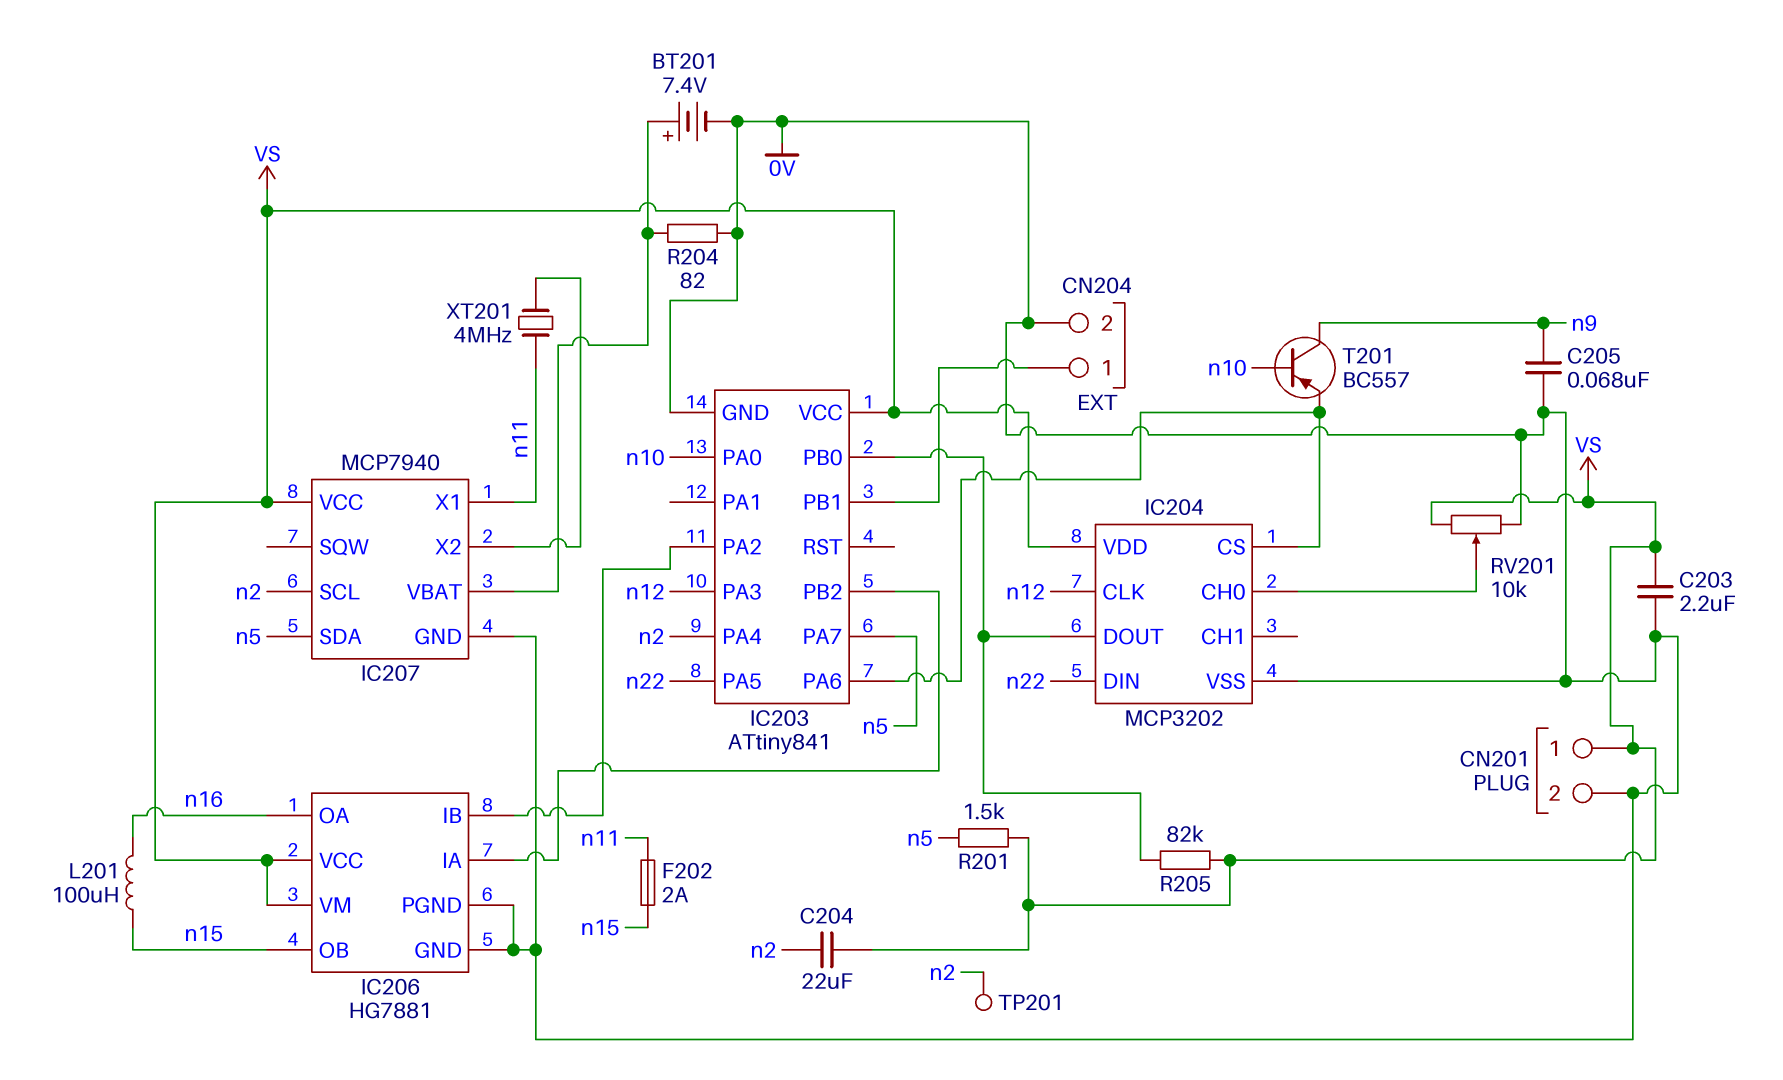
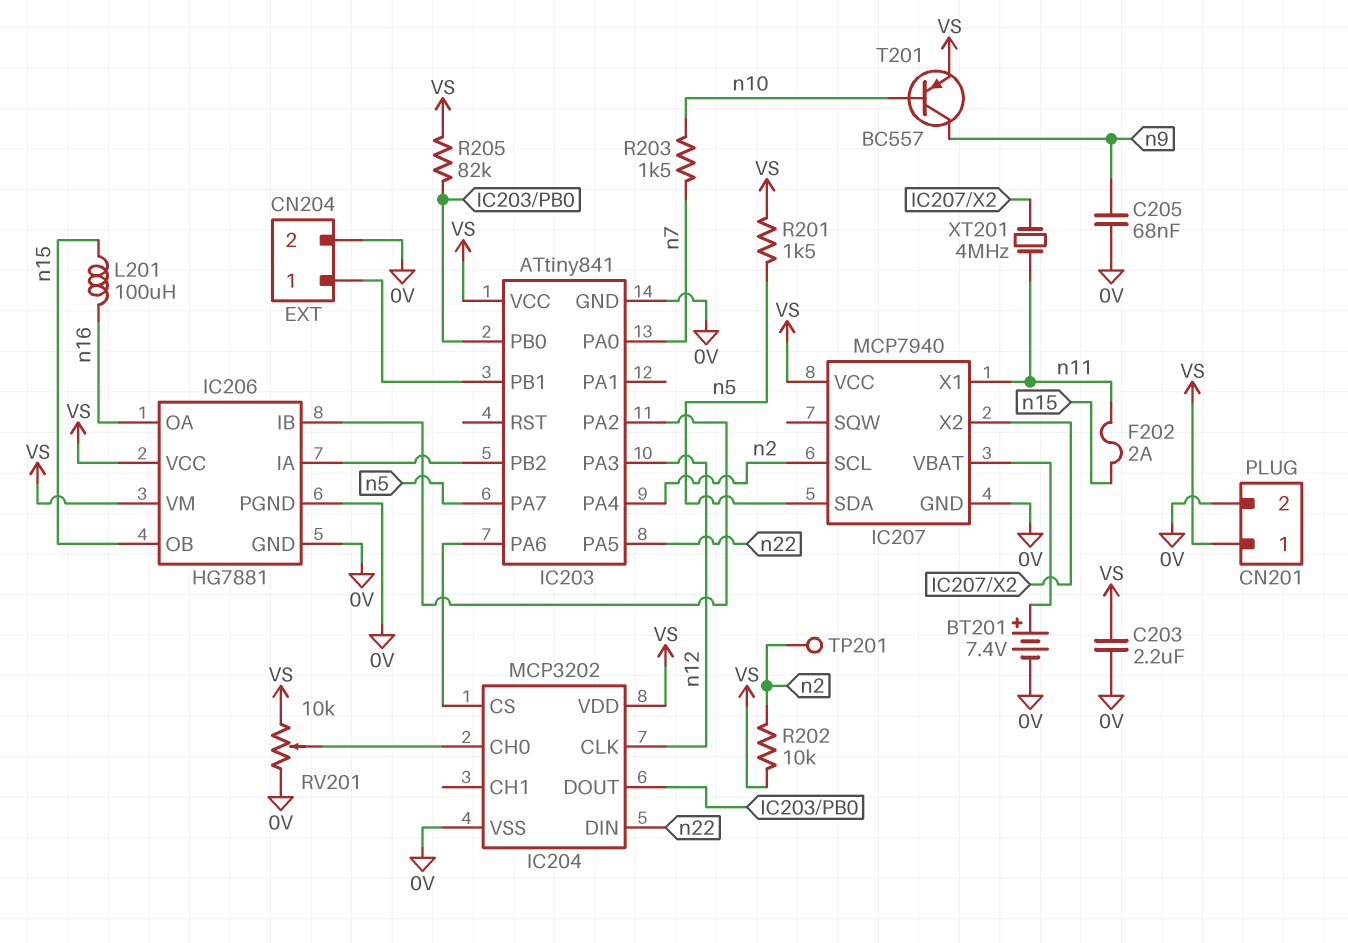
C204: 22uF (VS, n2) -> none
IC203 pin PA0: n10 -> n7
R202: none -> 10k (VS, n2)
R203: none -> 1.5k (n7, n10)
R204: 82 (0V, IC207/VBAT) -> none
T201: PNP BC557 (B n10, C n9, E IC203/PA6) -> PNP BC557 (B n10, C n9, E VS)

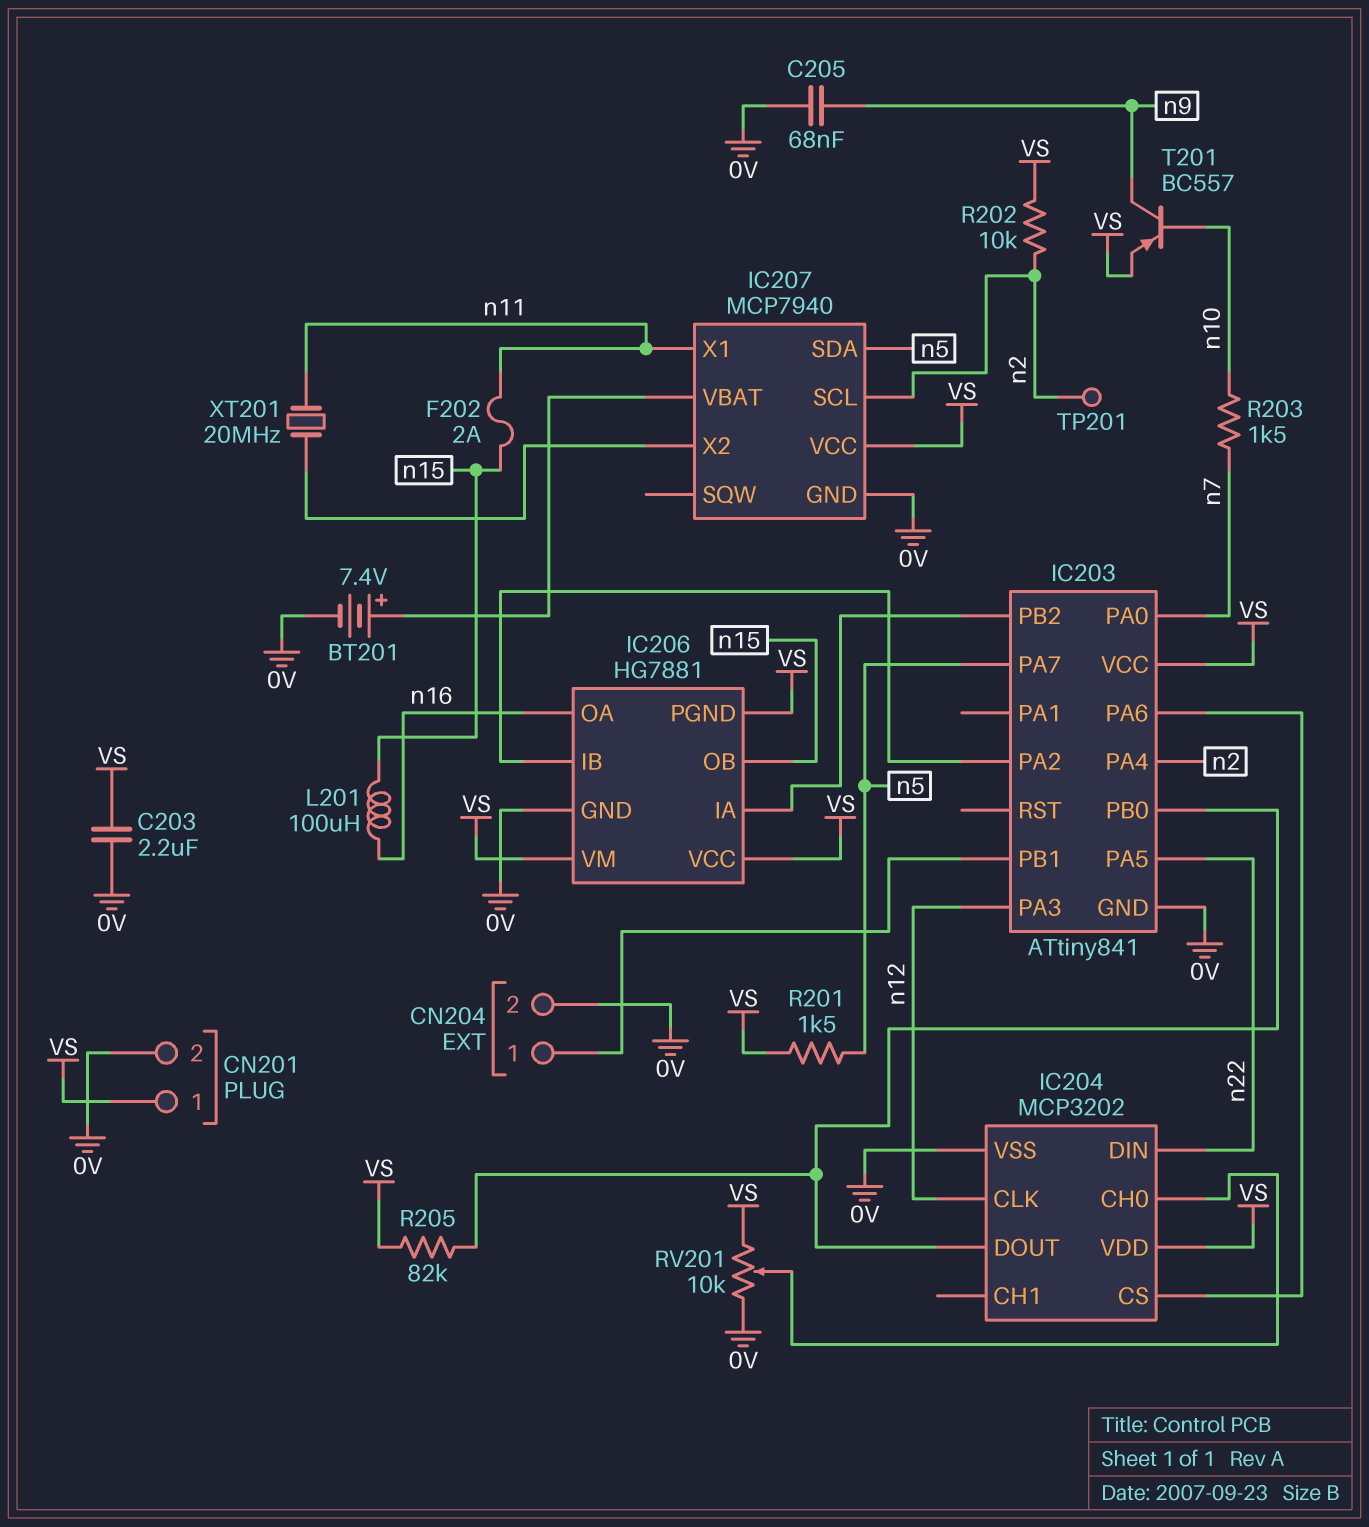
IC206 pin PGND: 0V -> VS
XT201: 4MHz (IC207/X2, n11) -> 20MHz (IC207/X2, n11)

